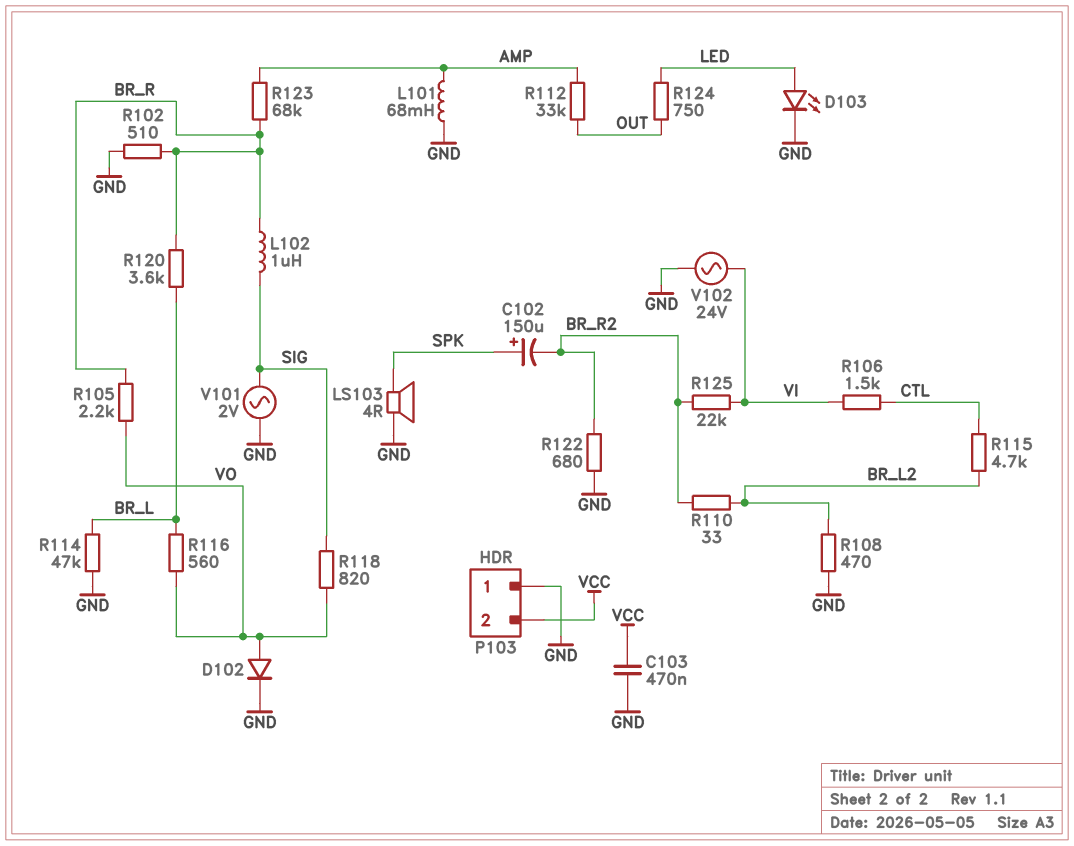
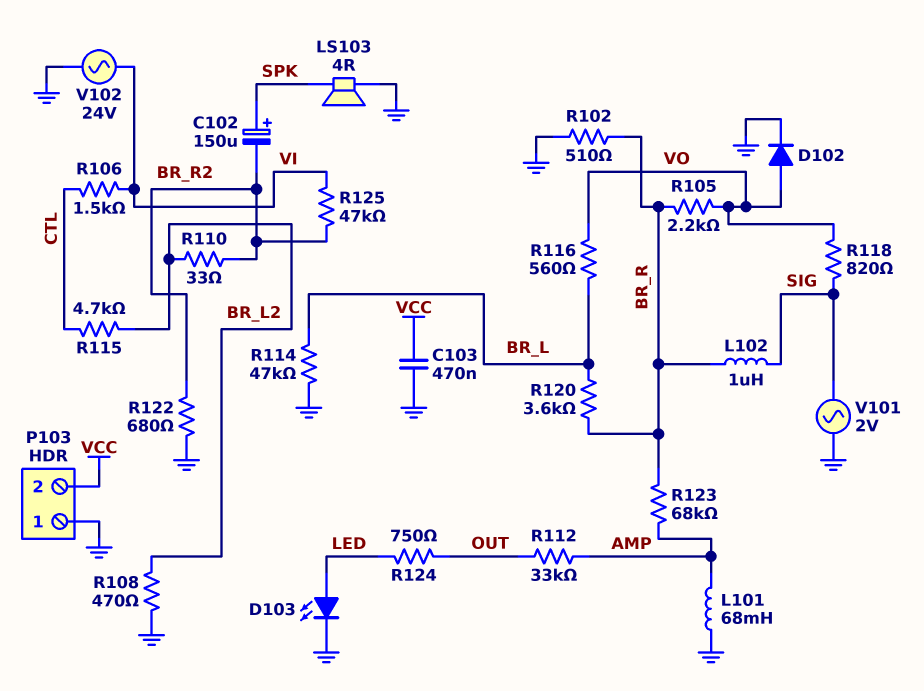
R125: 22k (BR_R2, VI) -> 47k (BR_R2, VI)

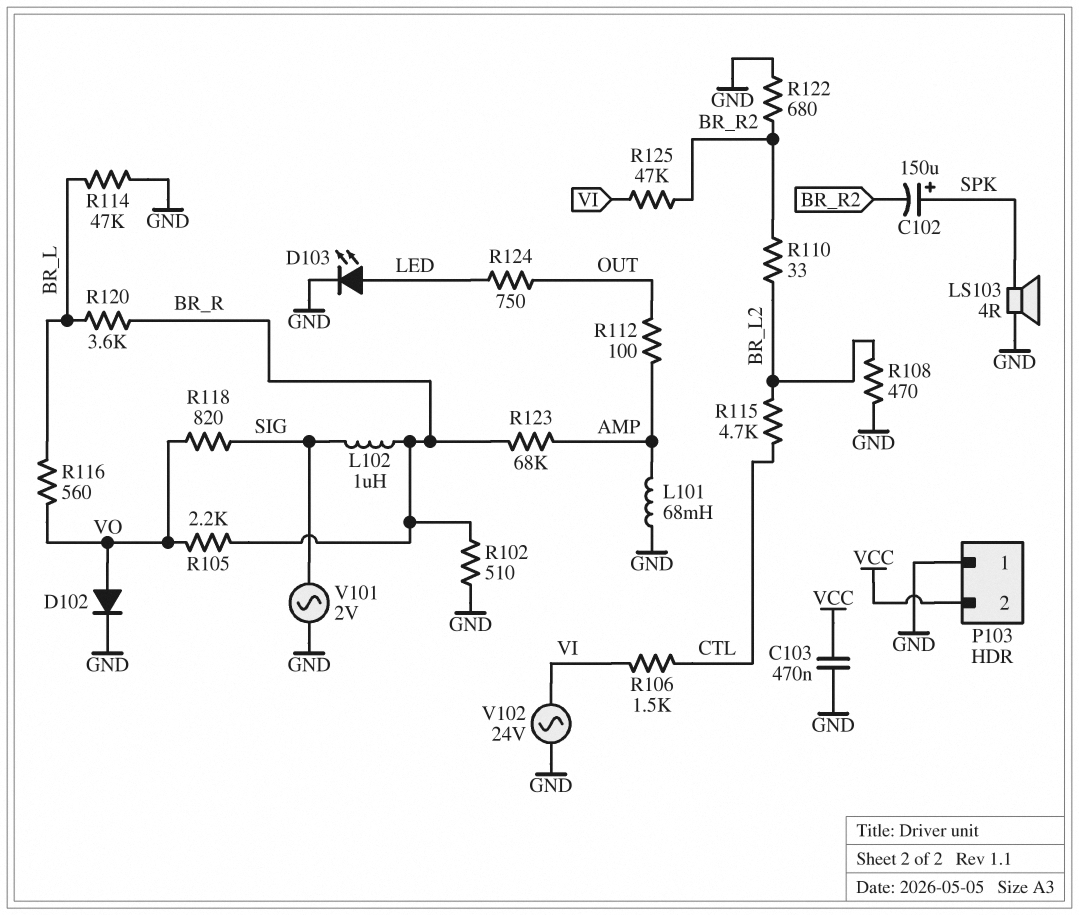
R112: 33k (AMP, OUT) -> 100 (AMP, OUT)

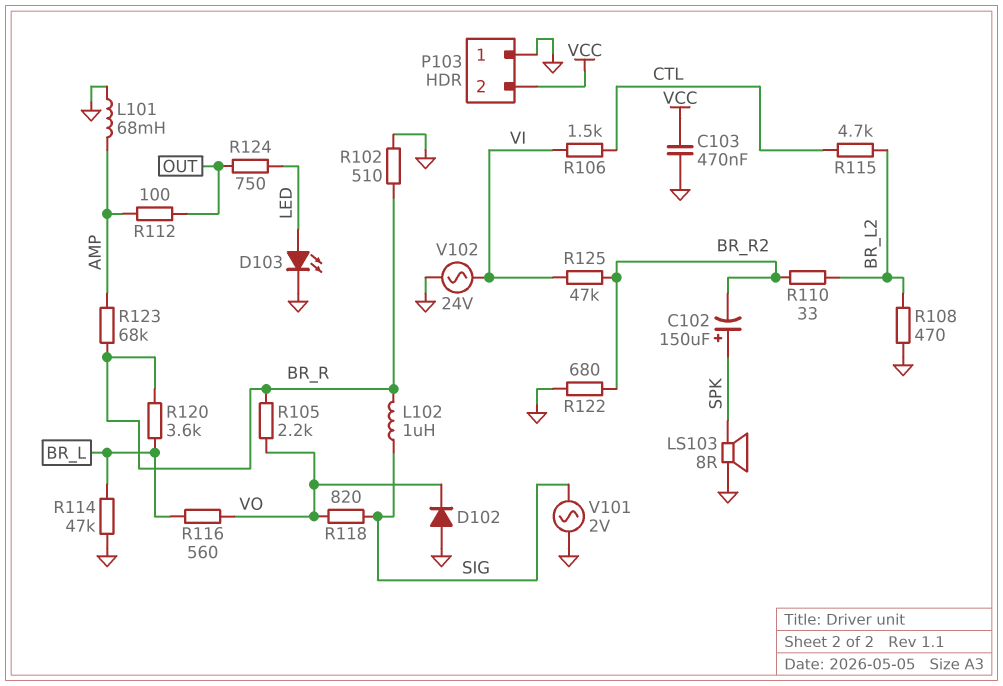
D102: diode (A VO, K GND) -> diode (A GND, K VO)
LS103: speaker 4R (GND, SPK) -> speaker 8R (GND, SPK)

